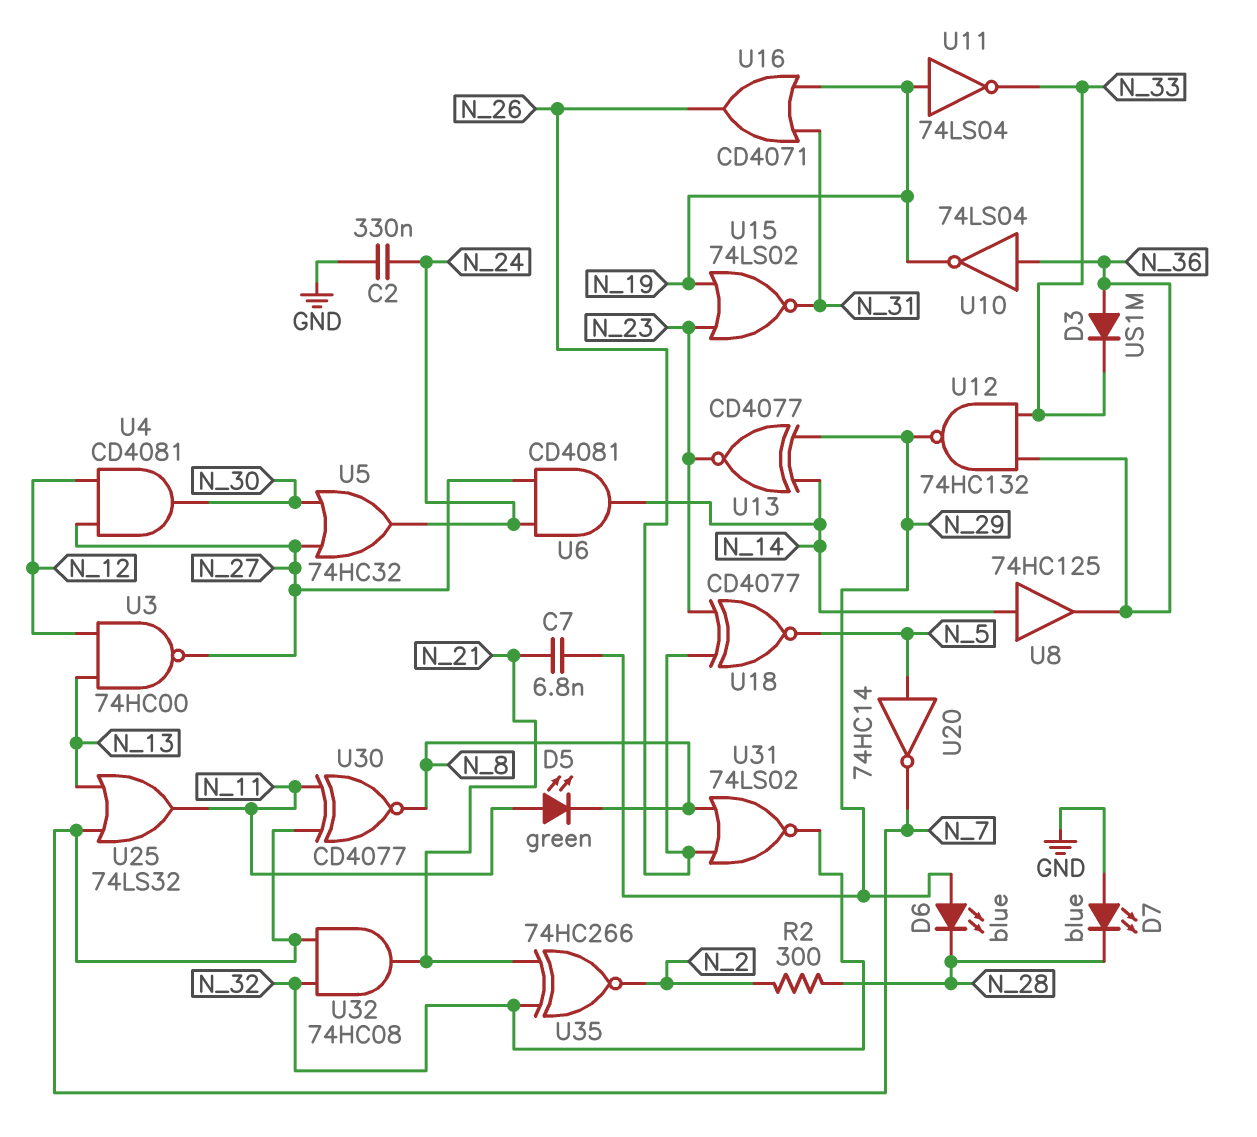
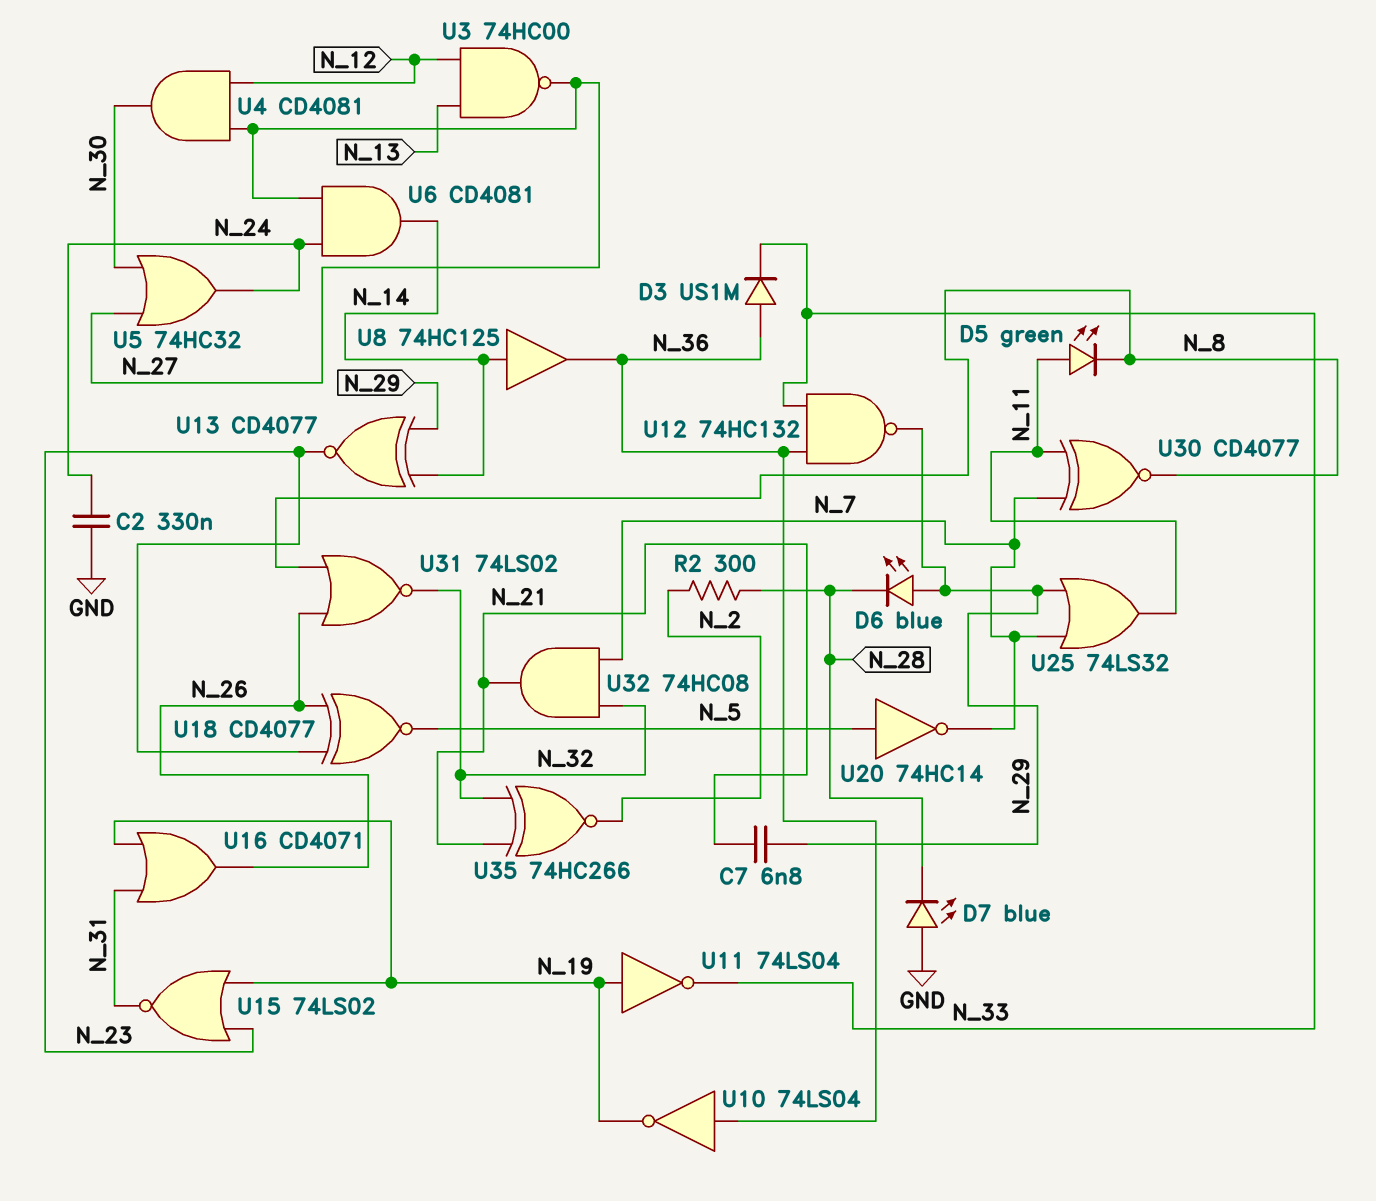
U25: OR 74LS32 (in N_7, in N_13, out N_11) -> OR 74LS32 (in N_7, in N_29, out N_11)

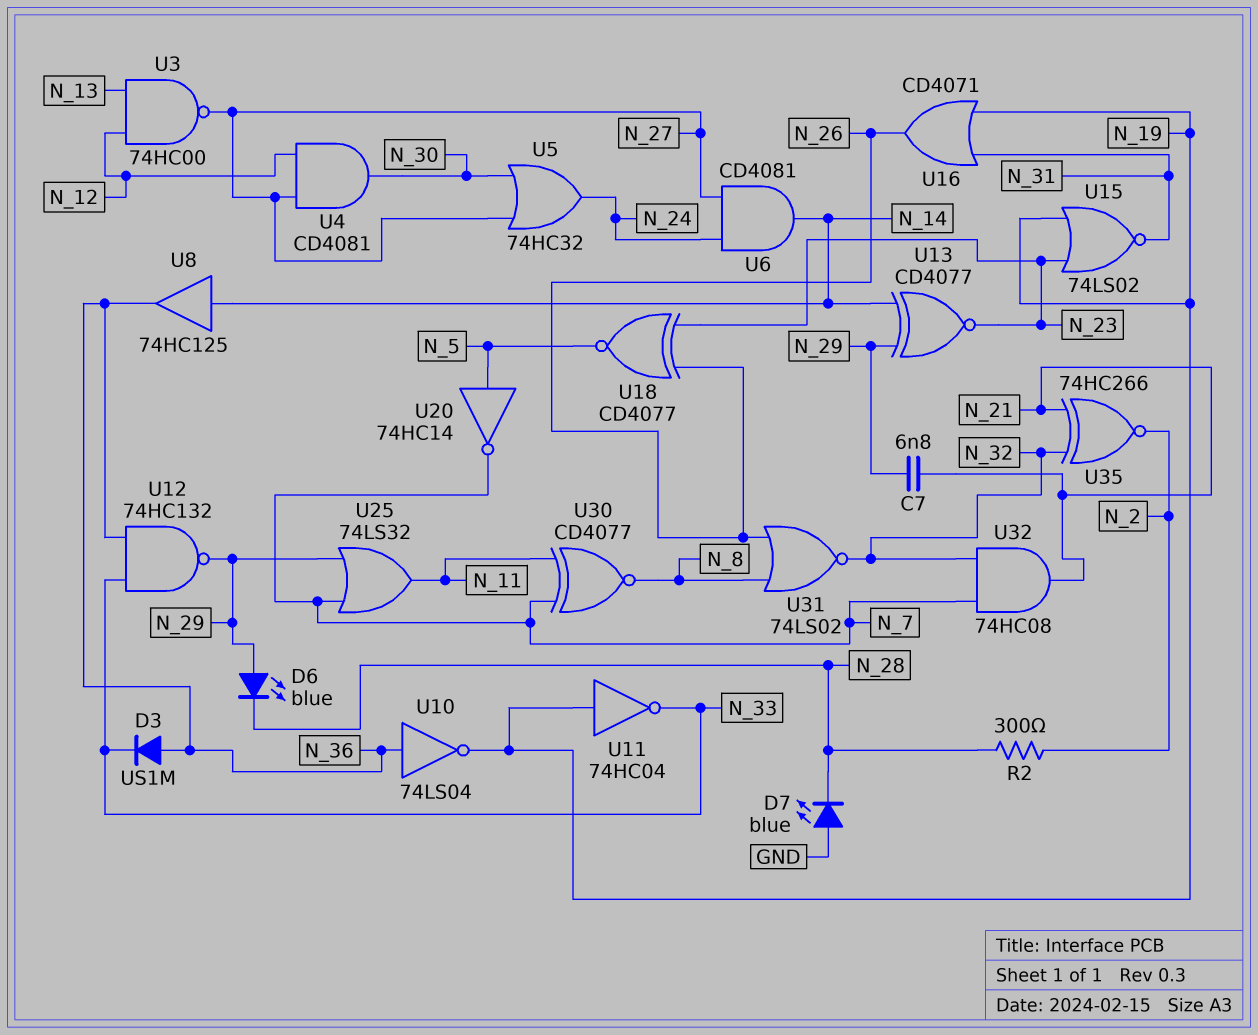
C2: 330nF (GND, N_24) -> none
D5: LED green (A N_11, K N_8) -> none
U11: NOT 74LS04 (in N_19, out N_33) -> NOT 74HC04 (in N_19, out N_33)

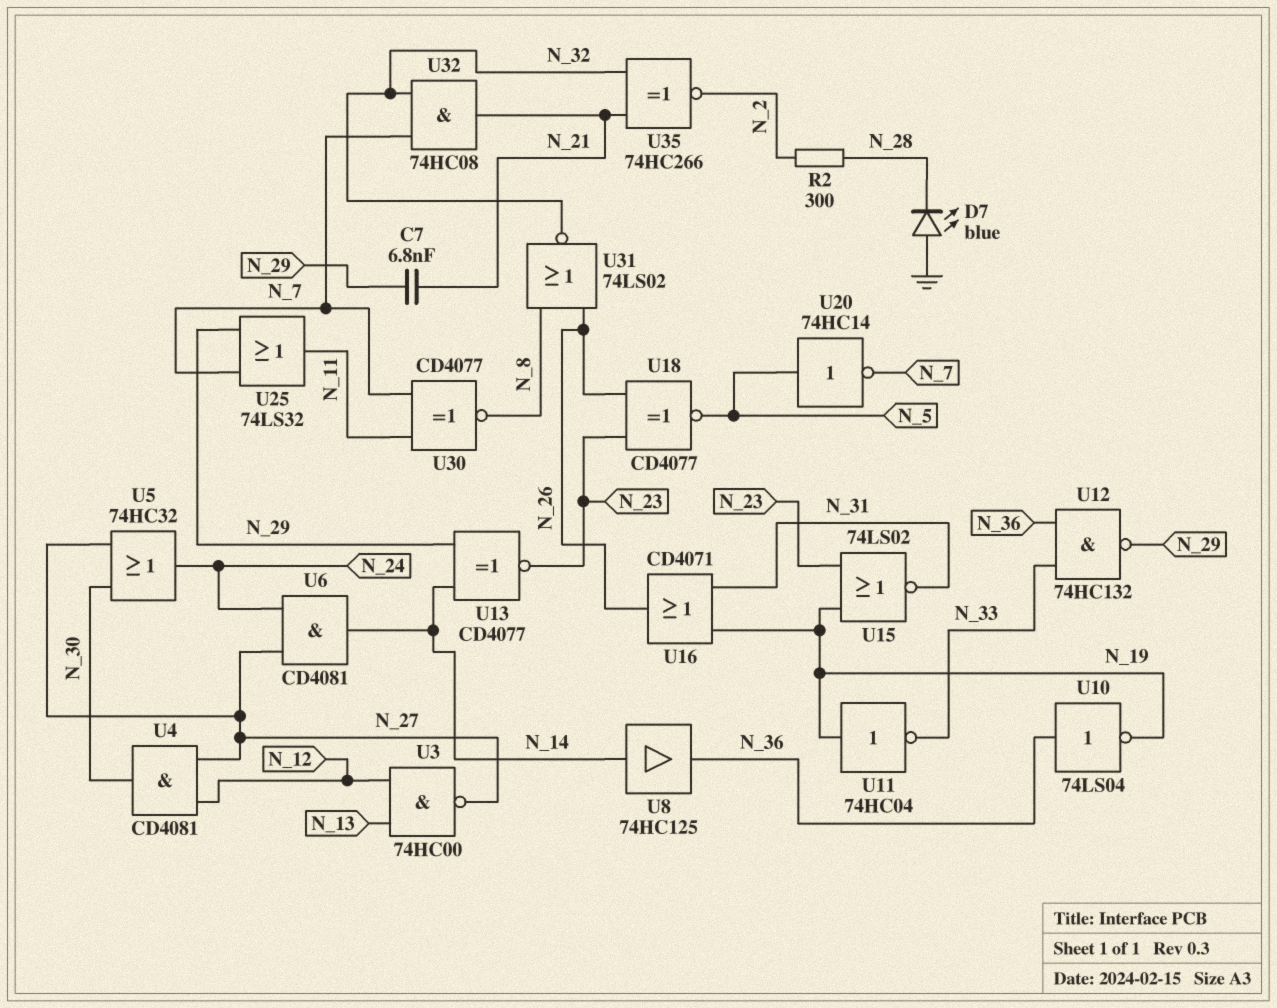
D3: diode US1M (A N_36, K N_33) -> none
D6: LED blue (A N_29, K N_28) -> none

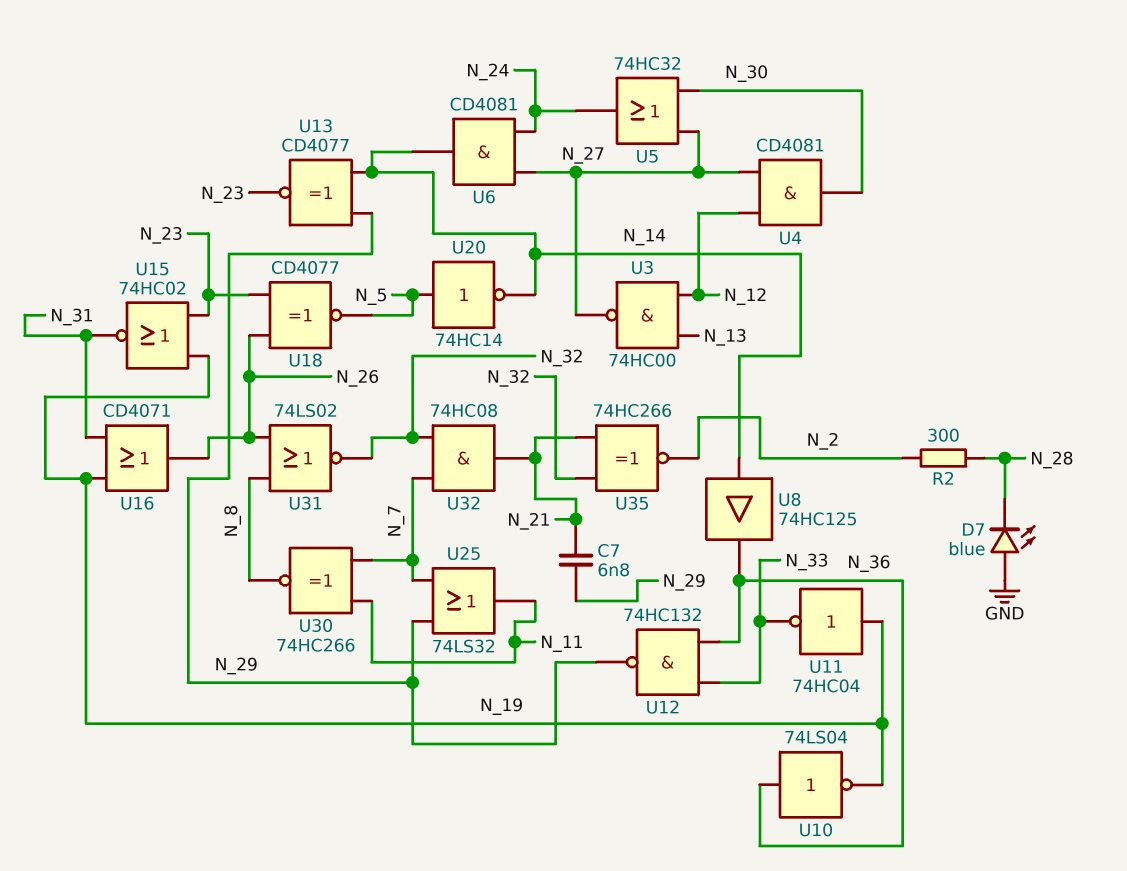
U15: NOR 74LS02 (in N_19, in N_23, out N_31) -> NOR 74HC02 (in N_19, in N_23, out N_31)
U20: NOT 74HC14 (in N_5, out N_7) -> NOT 74HC14 (in N_5, out N_14)
U30: XNOR CD4077 (in N_7, in N_11, out N_8) -> XNOR 74HC266 (in N_7, in N_11, out N_8)

